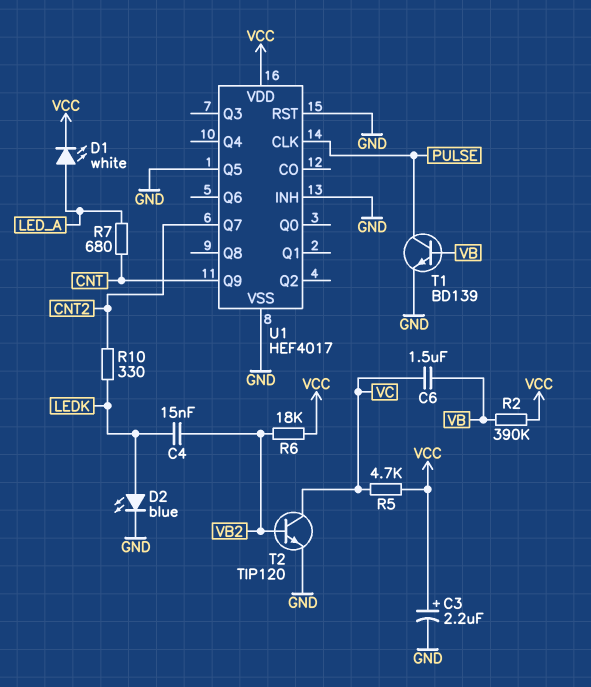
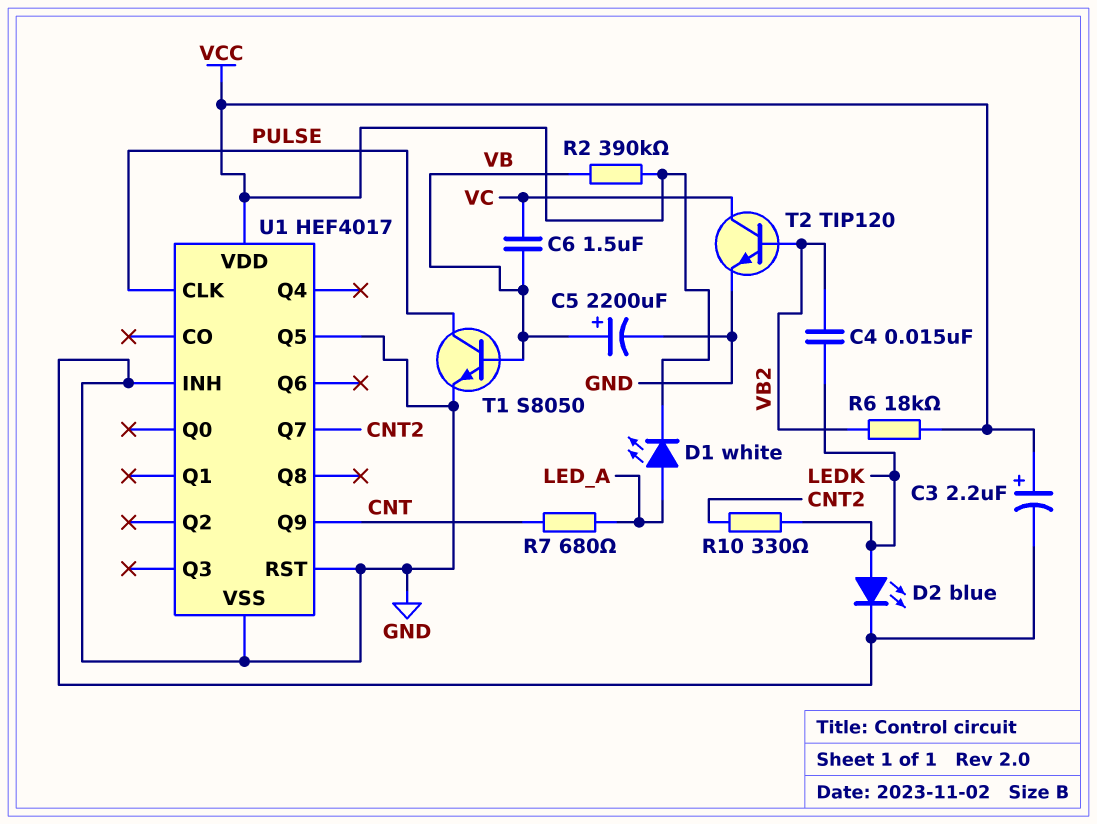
C5: none -> 2200uF (plus VB, minus GND)
R5: 4.7k (VC, VCC) -> none
T1: NPN BD139 (B VB, C PULSE, E GND) -> NPN S8050 (B VB, C PULSE, E GND)

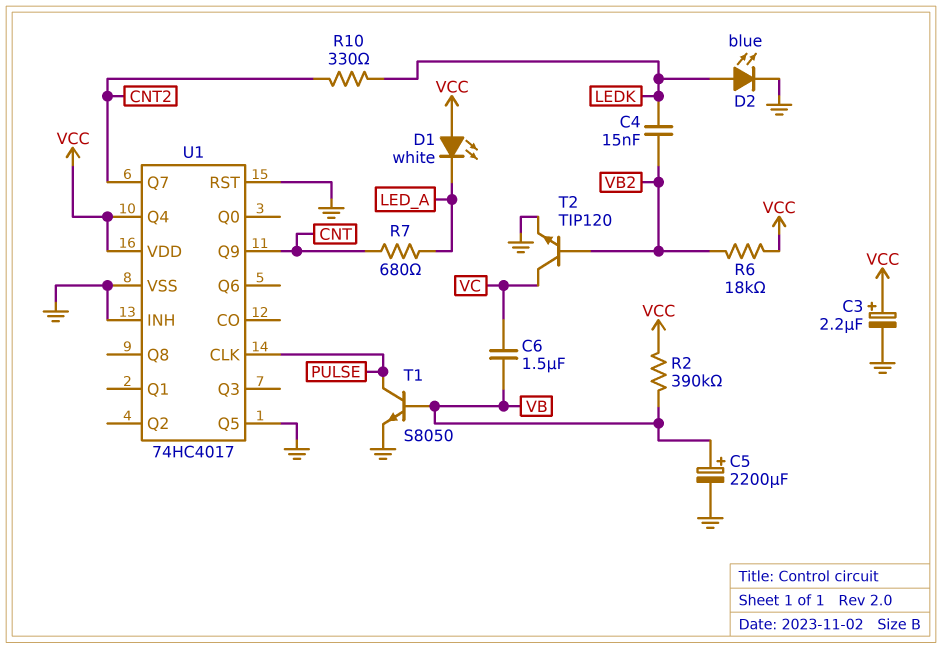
D1: LED white (A LED_A, K VCC) -> LED white (A VCC, K LED_A)
U1: HEF4017 -> 74HC4017
U1 pin Q4: none -> VCC

